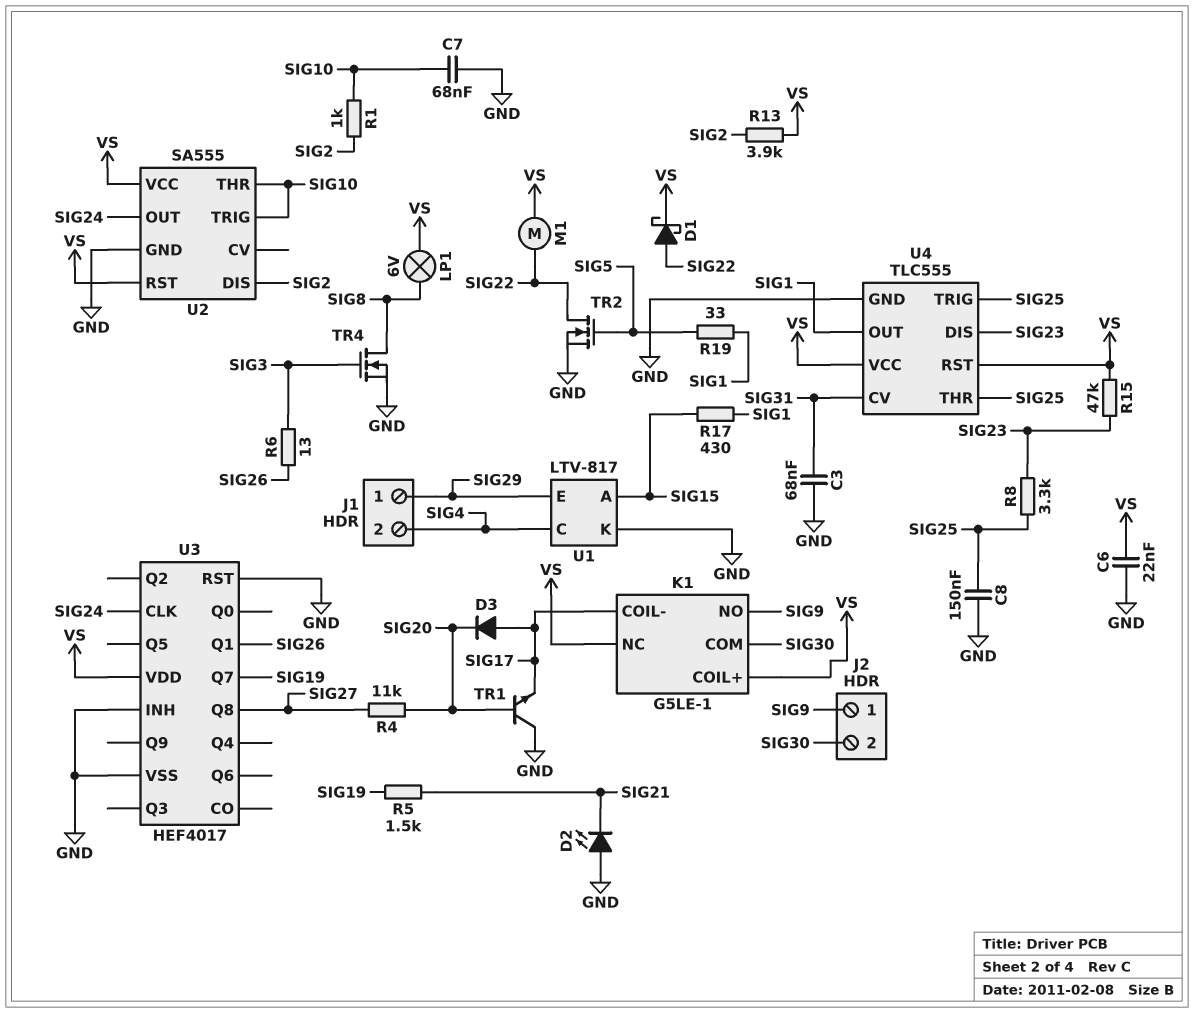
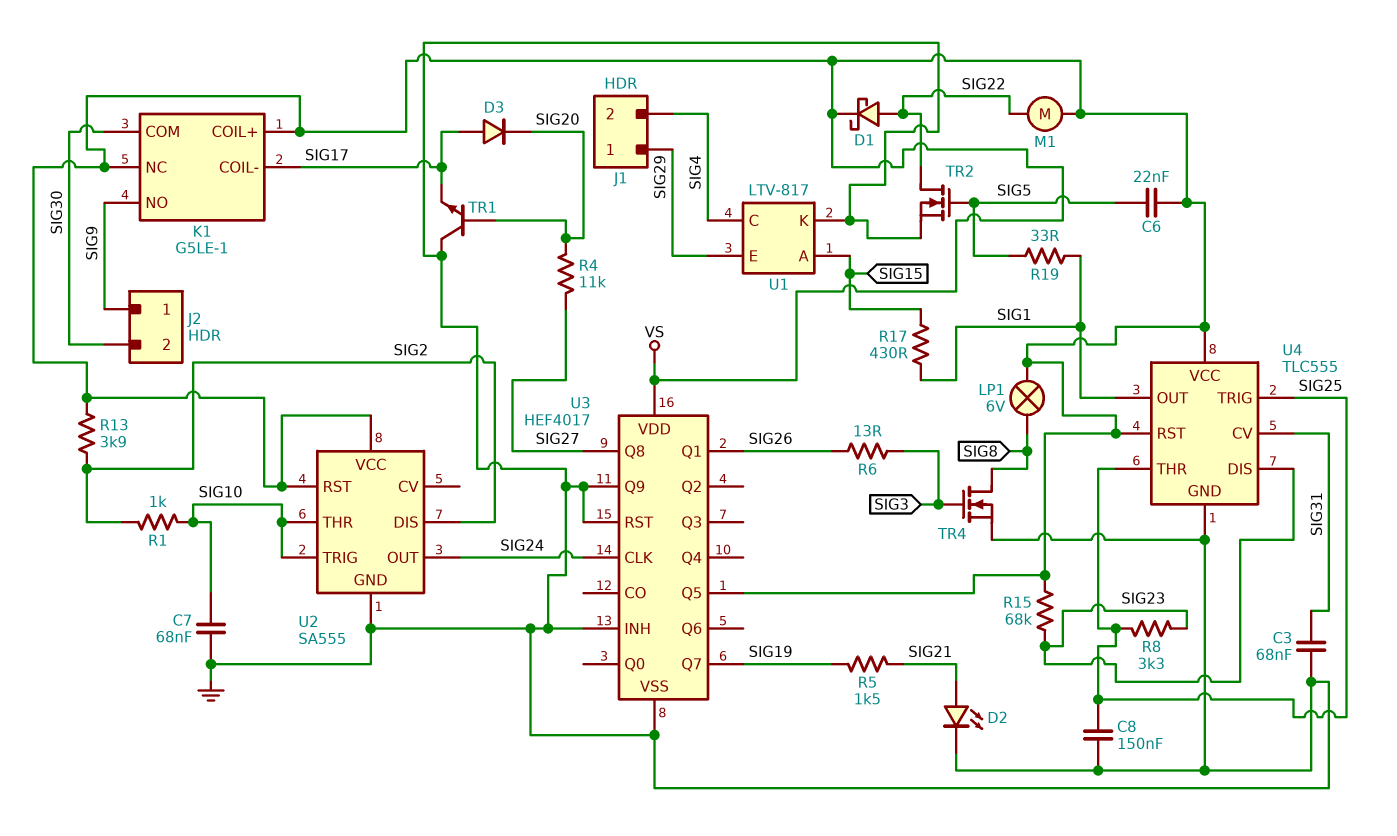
C6: 22nF (GND, VS) -> 22nF (SIG5, VS)
D2: LED (A GND, K SIG21) -> LED (A SIG21, K GND)
R15: 47k (SIG23, VS) -> 68k (SIG23, VS)
U3 pin Q5: none -> VS
U3 pin Q9: none -> GND

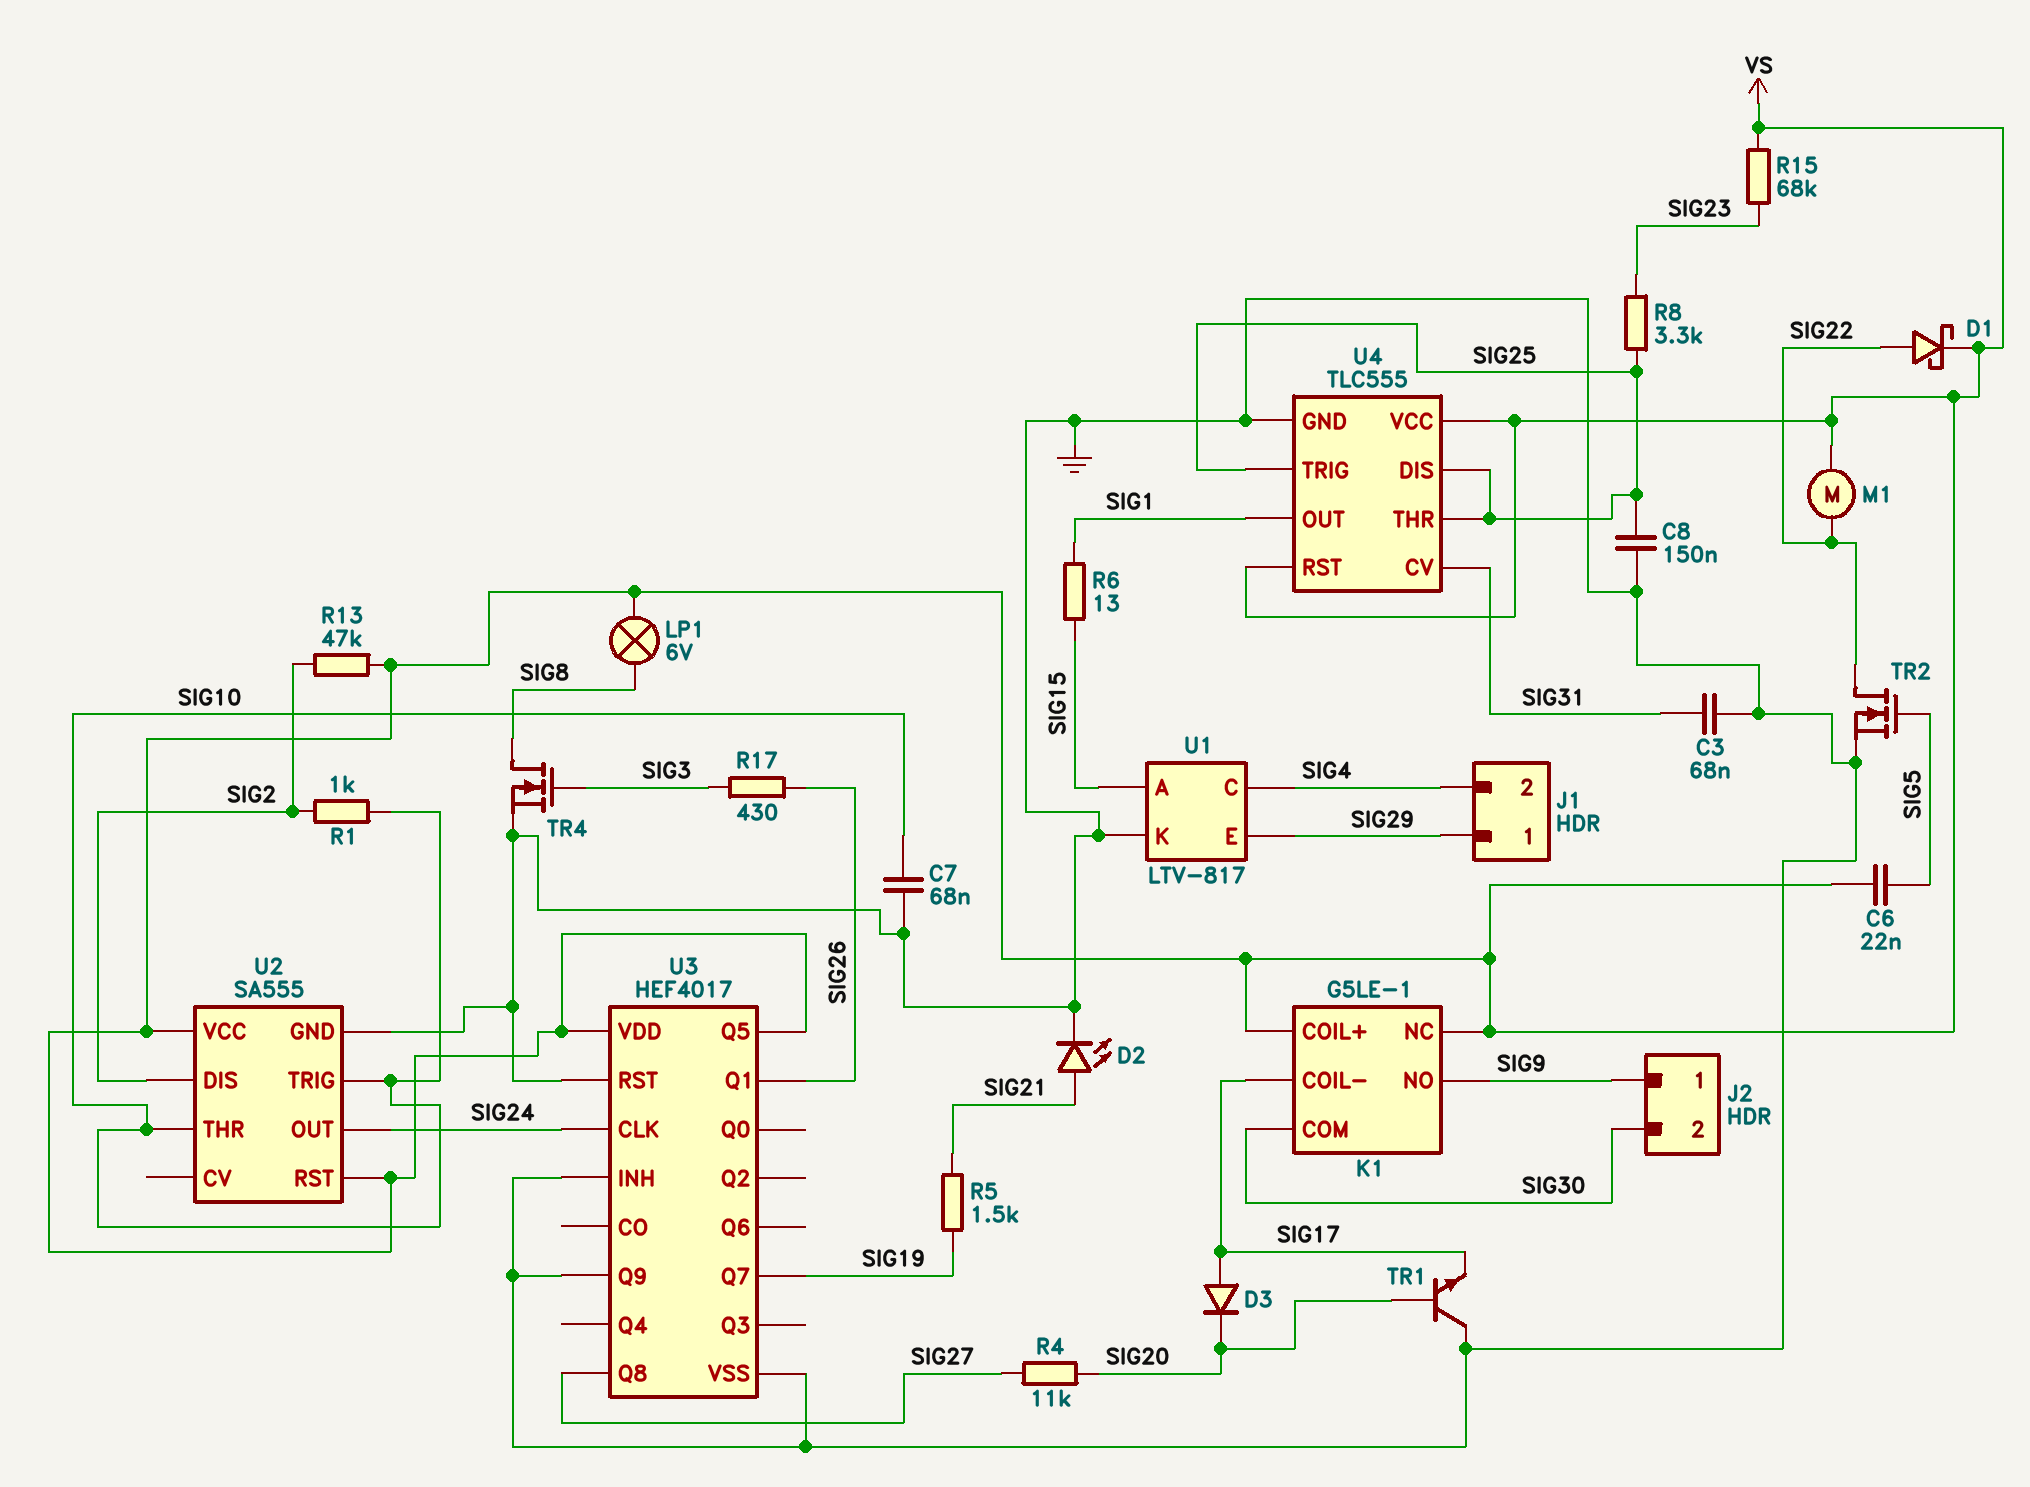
R6: 13 (SIG3, SIG26) -> 13 (SIG1, SIG15)
R13: 3.9k (SIG2, VS) -> 47k (SIG2, VS)
R17: 430 (SIG1, SIG15) -> 430 (SIG3, SIG26)
R19: 33 (SIG1, SIG5) -> none
U4 pin DIS: SIG23 -> SIG25

